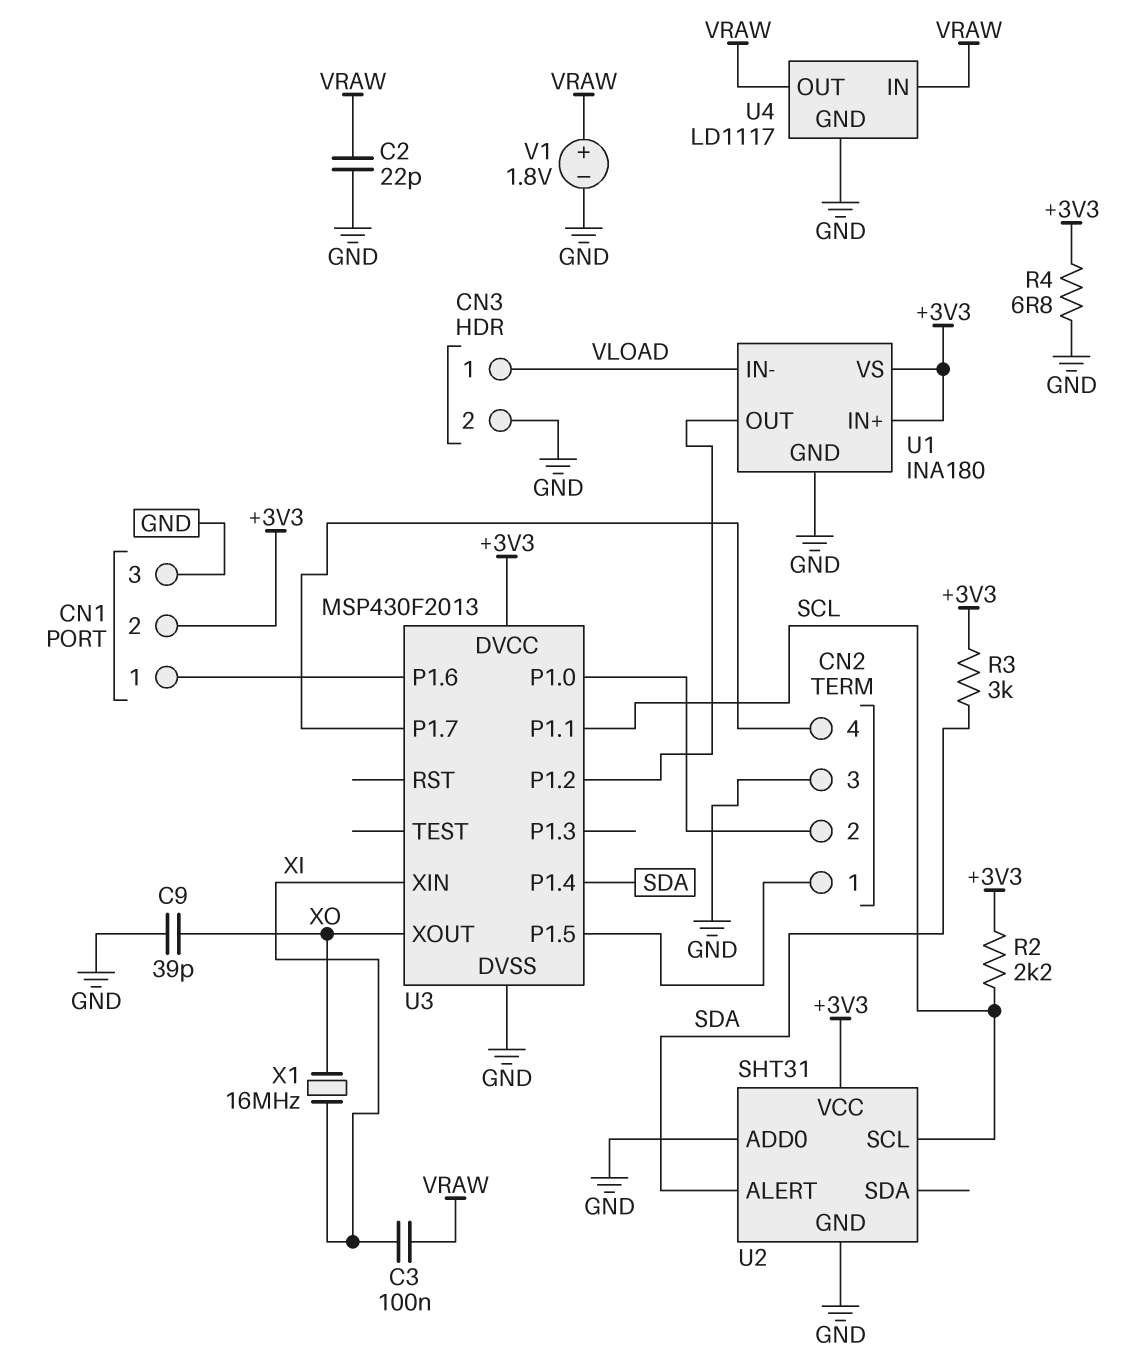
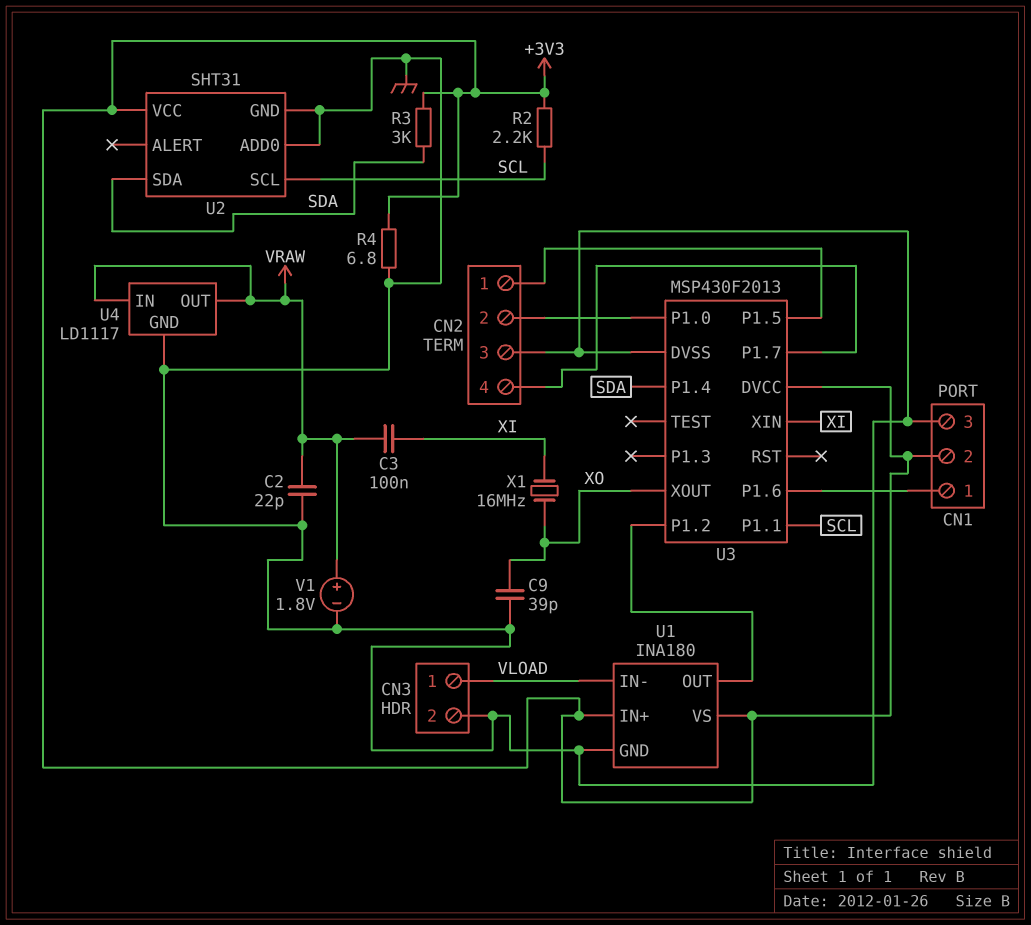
U2 pin ALERT: SDA -> none
U2 pin SDA: none -> SDA

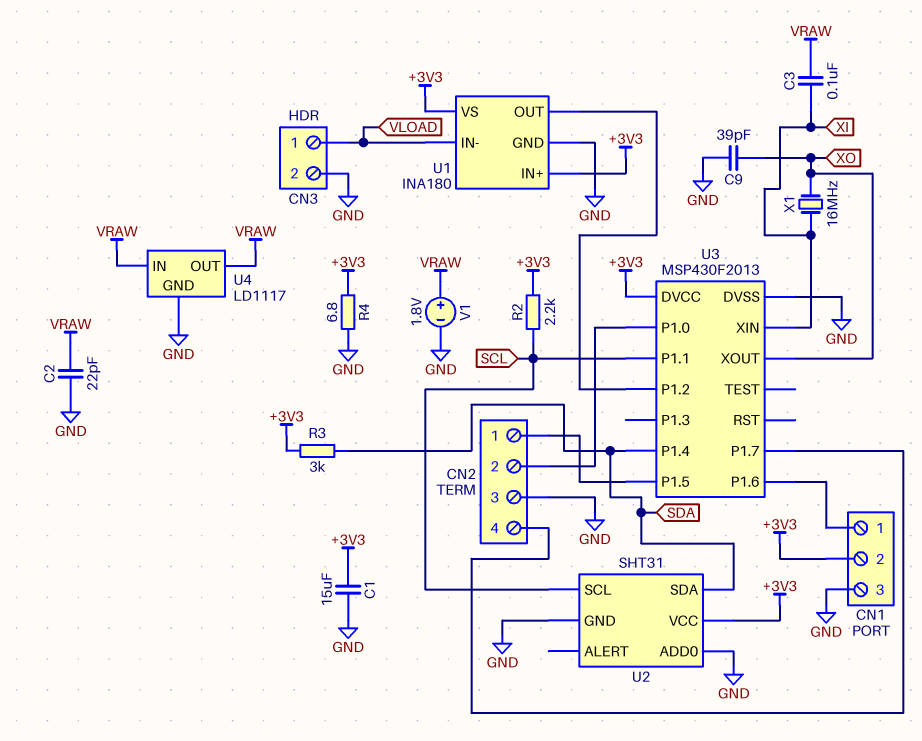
C1: none -> 15uF (+3V3, GND)

